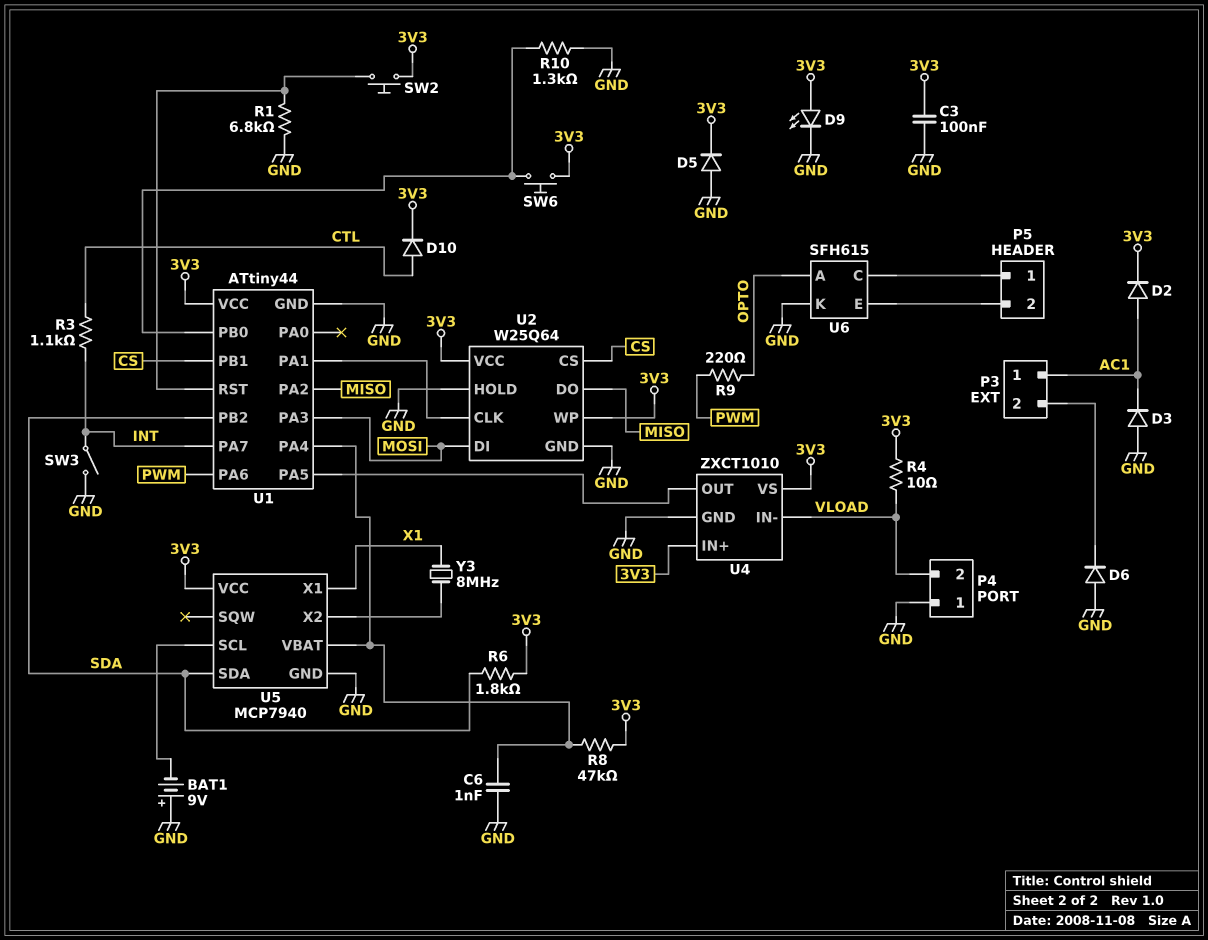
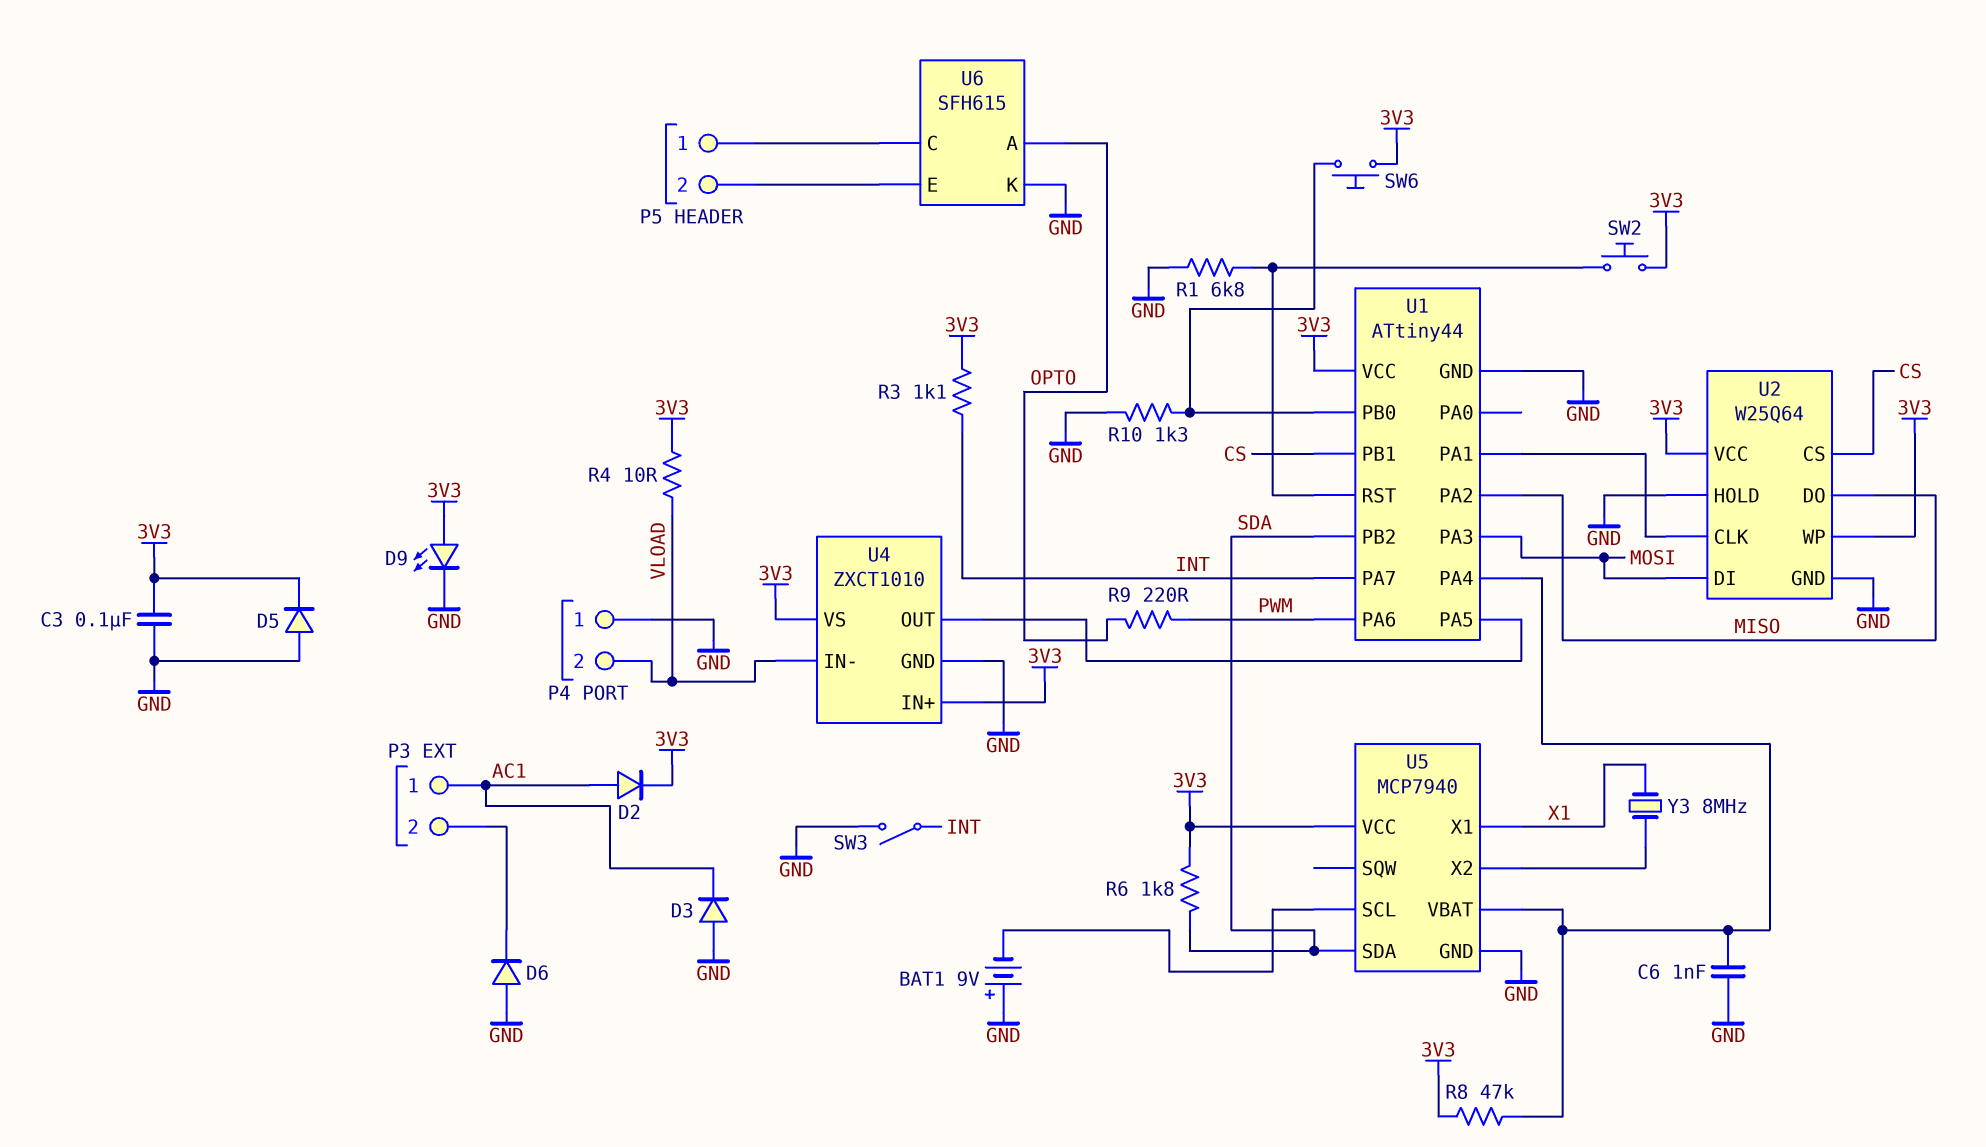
D10: diode (A CTL, K 3V3) -> none
R3: 1.1k (CTL, INT) -> 1.1k (3V3, INT)

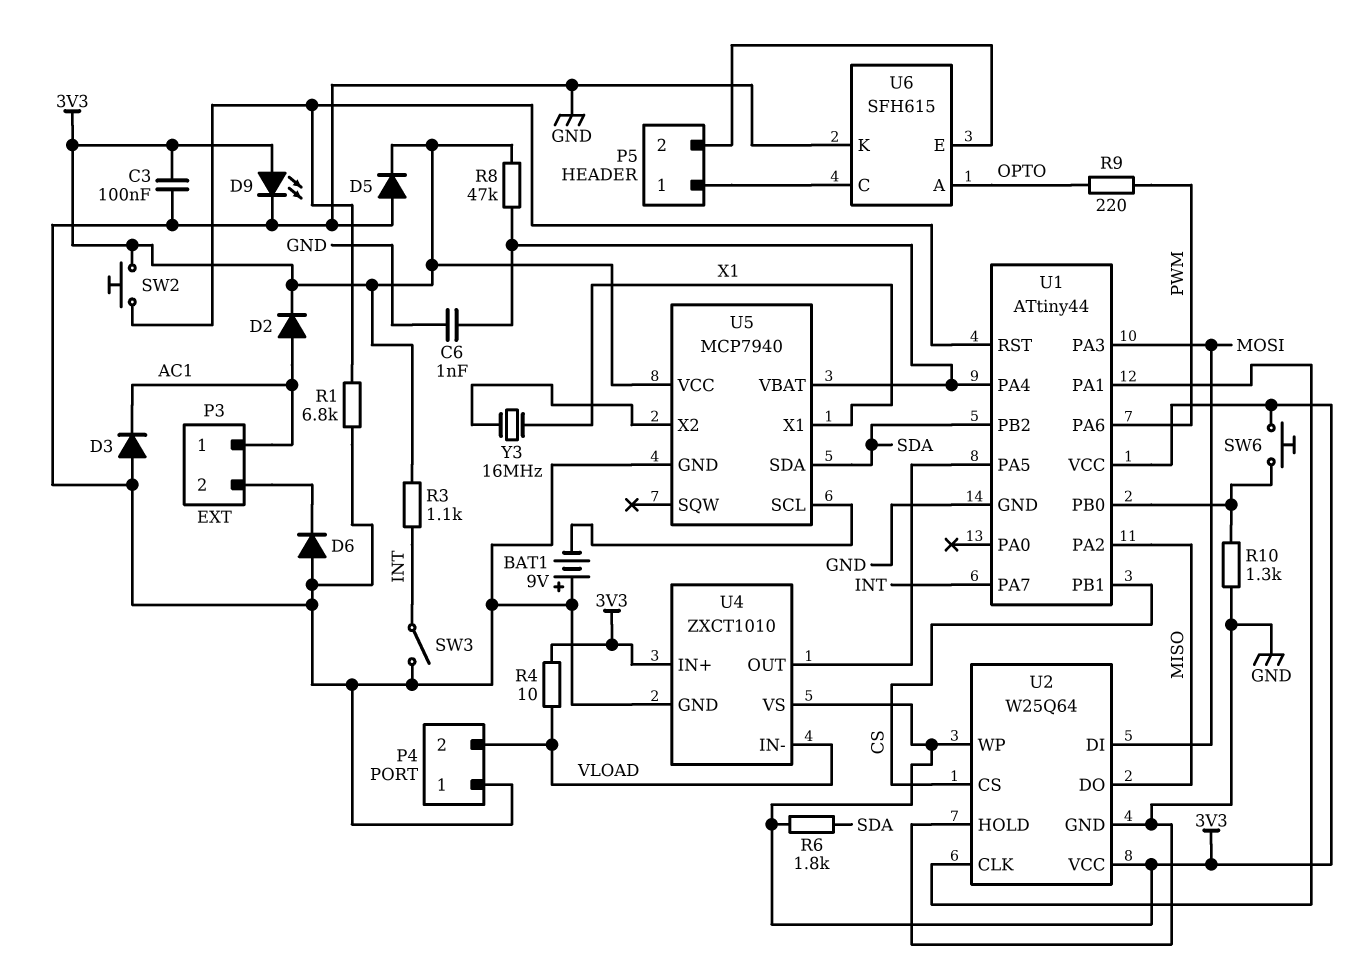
Y3: 8MHz (U5/X2, X1) -> 16MHz (U5/X2, X1)

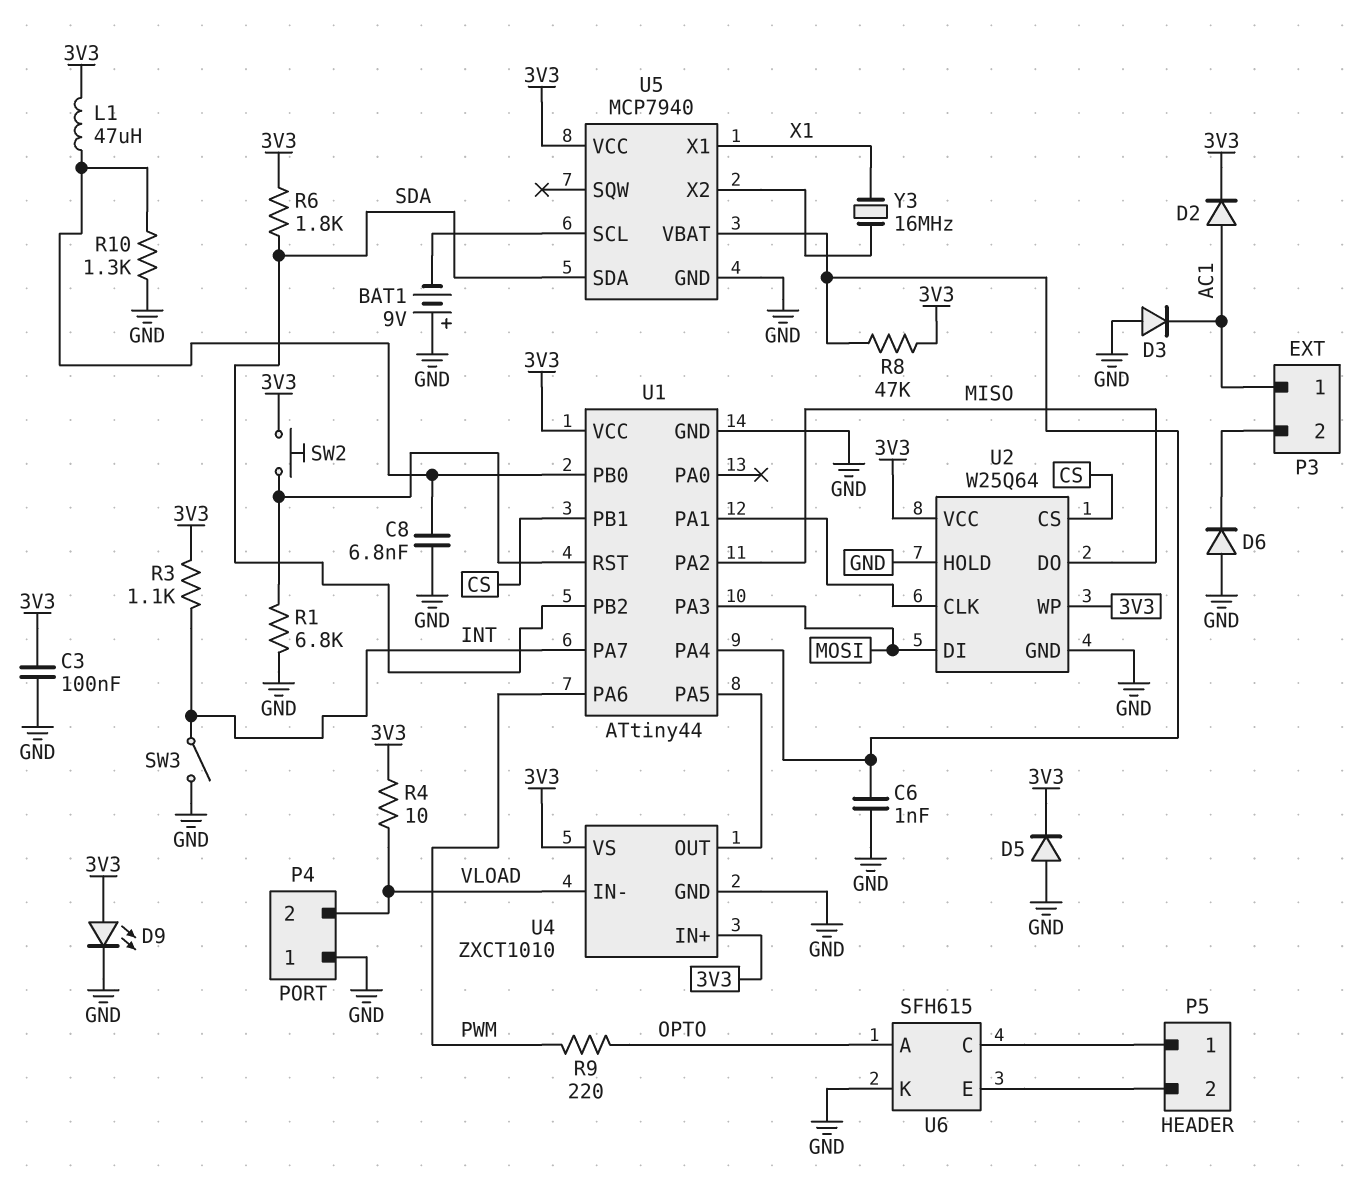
C8: none -> 6.8nF (GND, U1/PB0)
L1: none -> 47uH (3V3, U1/PB0)
SW6: button (3V3, U1/PB0) -> none

